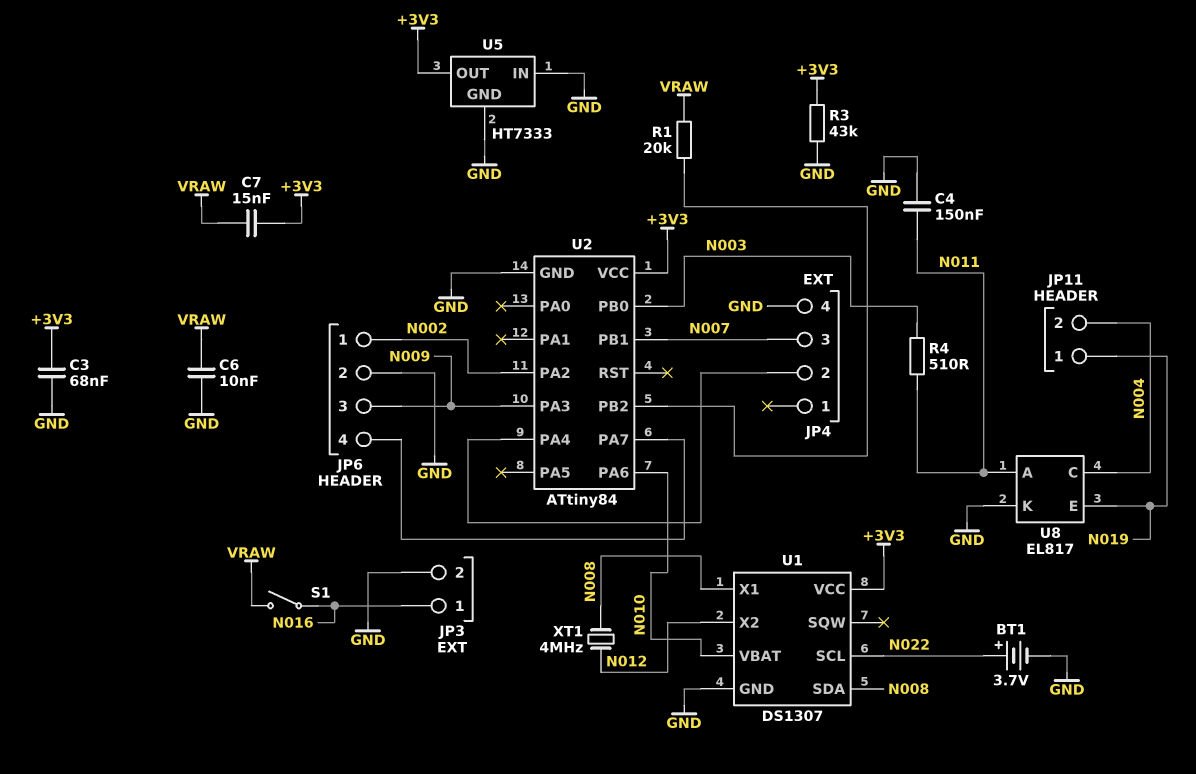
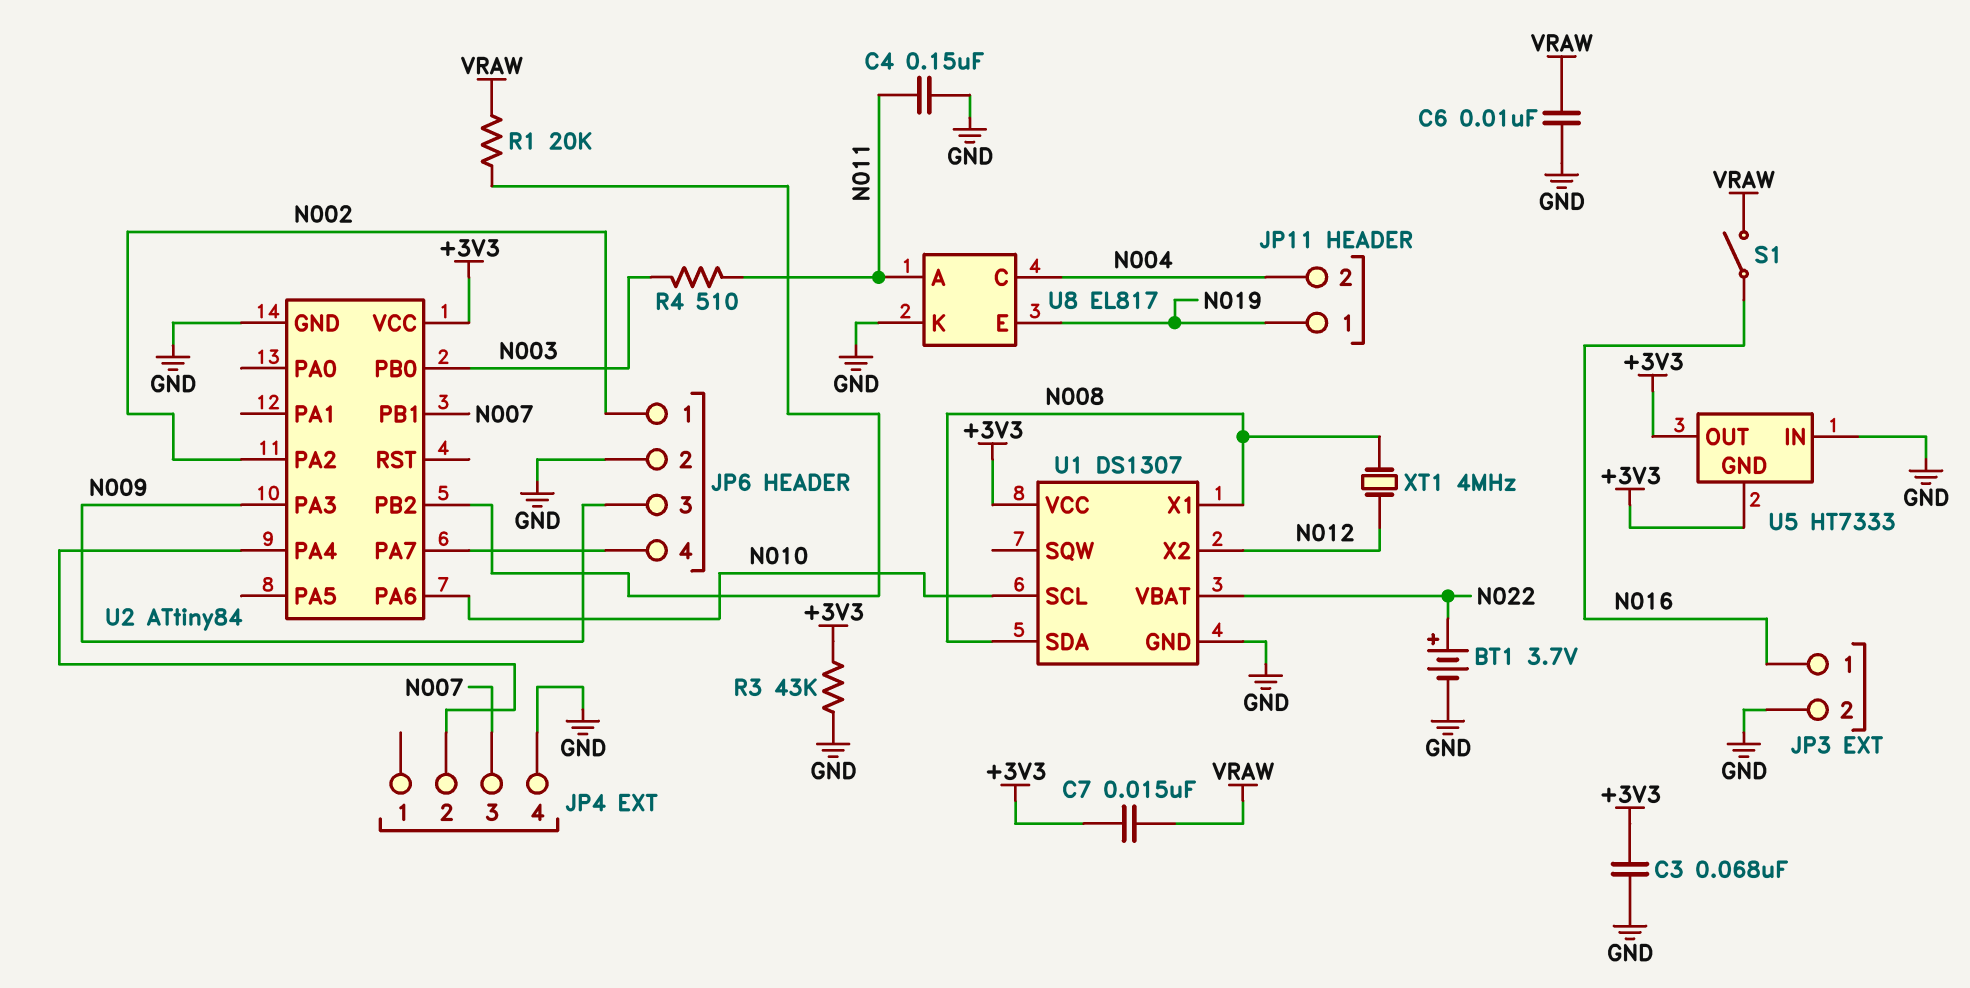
U1 pin SCL: N022 -> N010
U1 pin VBAT: N010 -> N022
U5 pin GND: GND -> +3V3

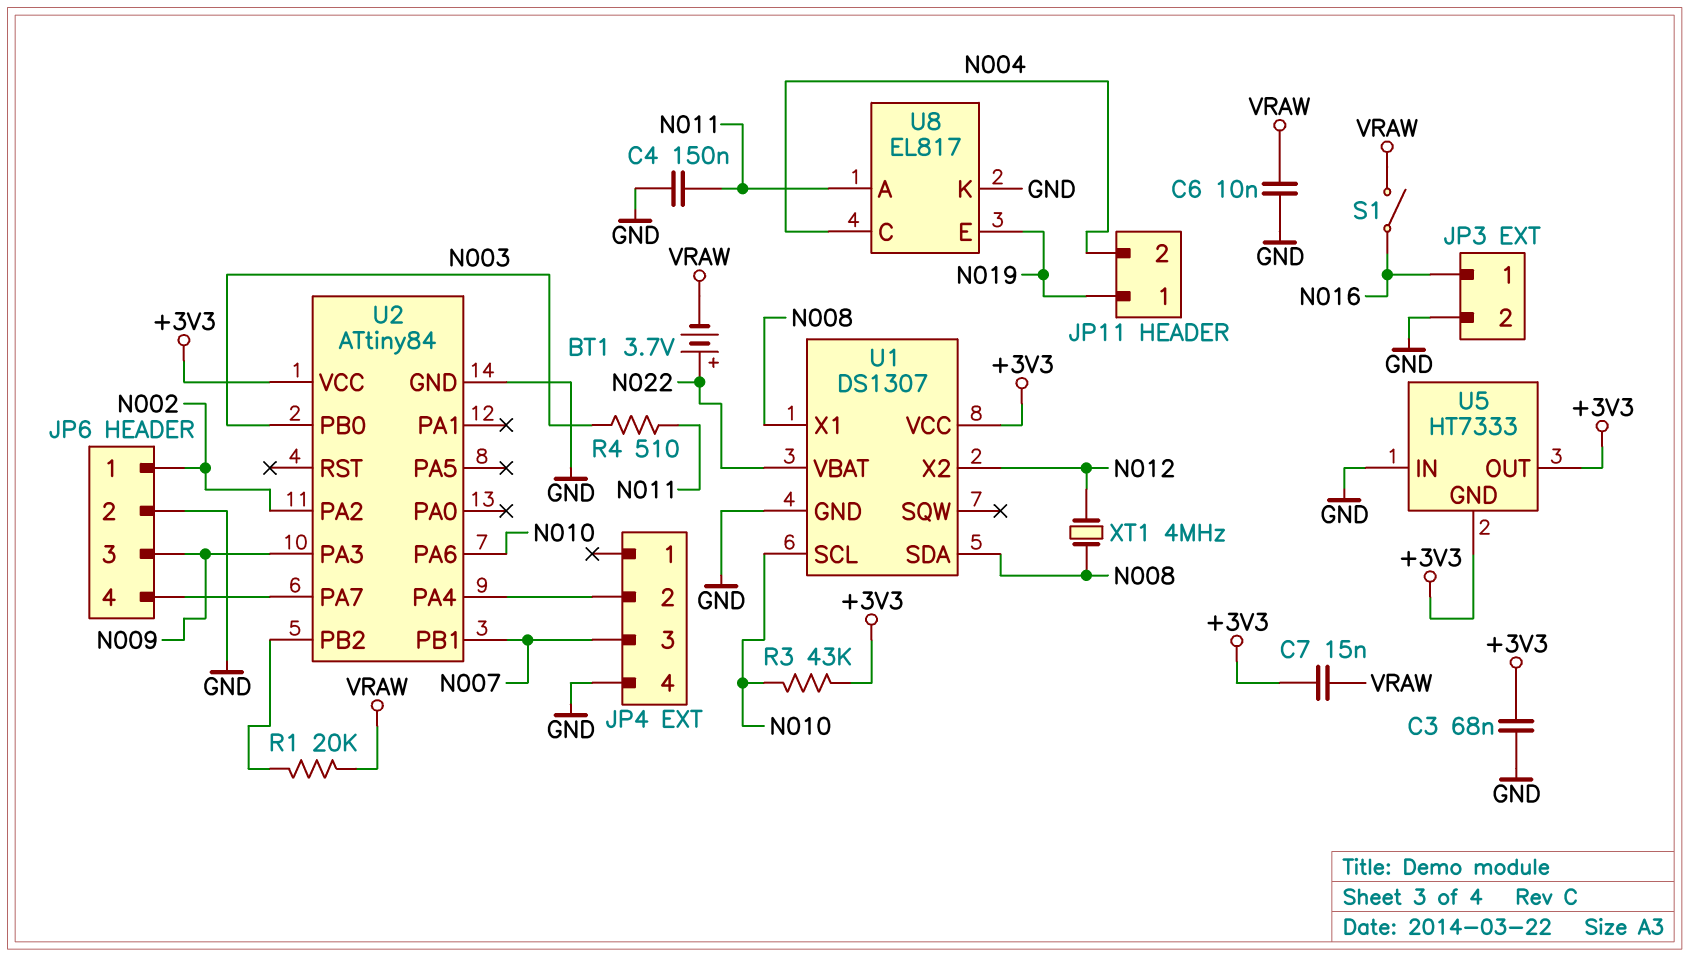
BT1: 3.7V (plus N022, minus GND) -> 3.7V (plus N022, minus VRAW)
R3: 43k (+3V3, GND) -> 43k (+3V3, N010)

